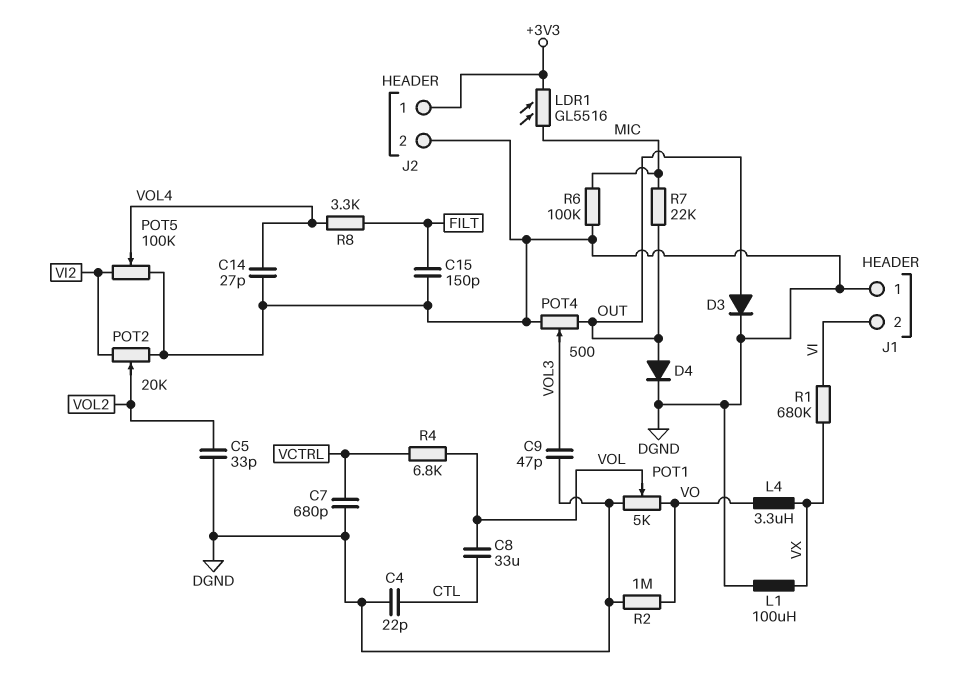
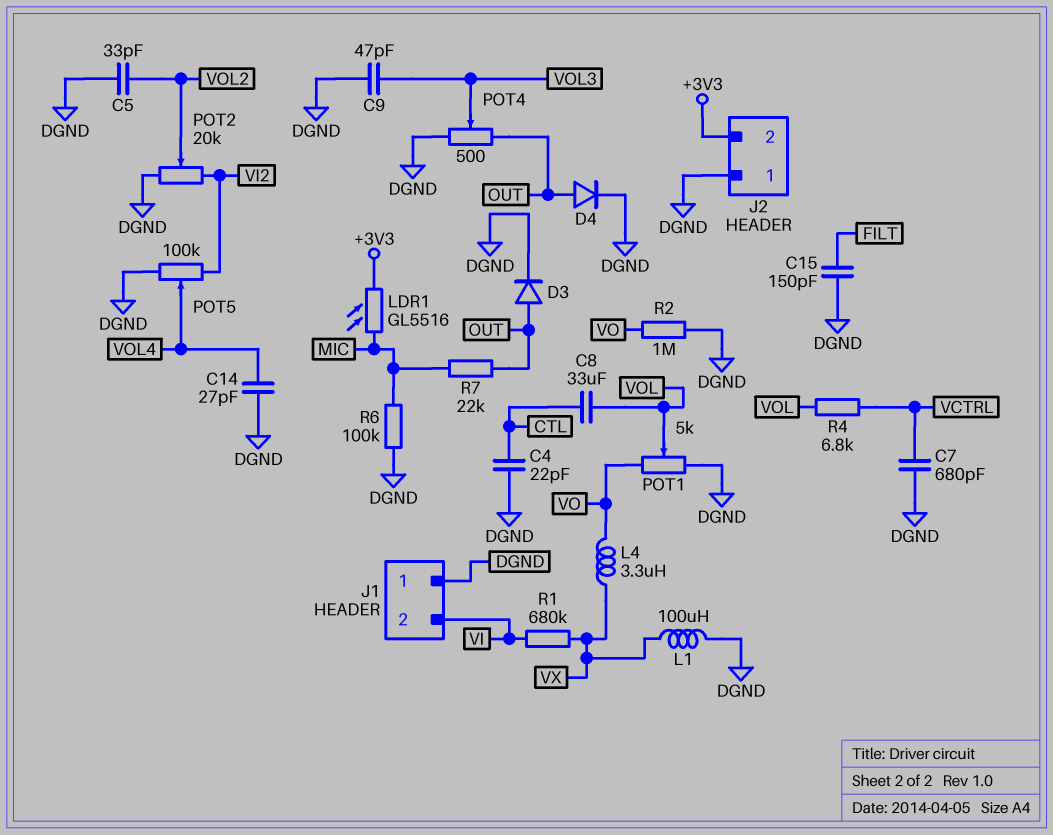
J2 pin 1: +3V3 -> DGND
J2 pin 2: DGND -> +3V3
R8: 3.3k (FILT, VOL4) -> none

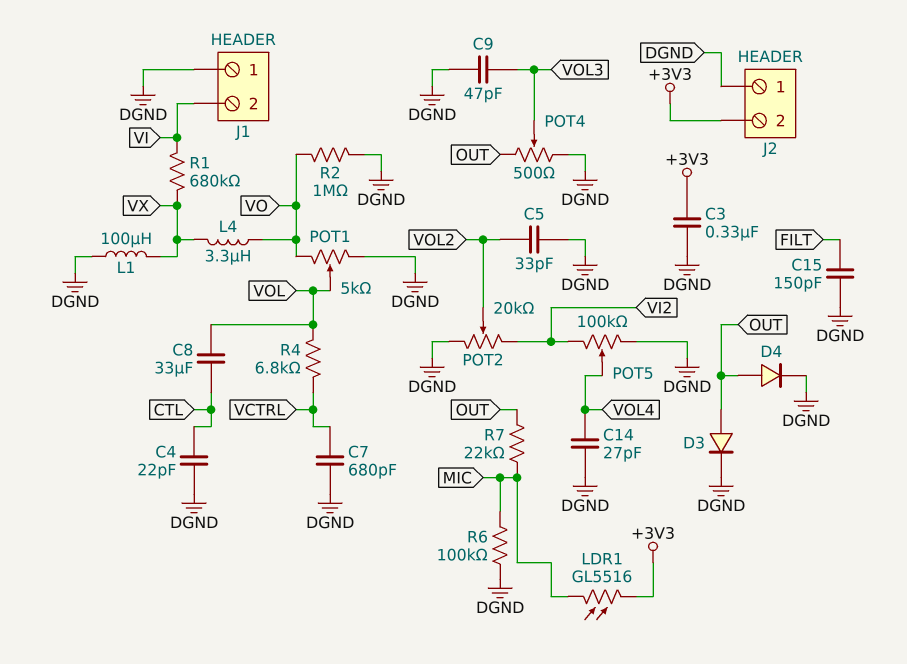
C3: none -> 330nF (+3V3, DGND)

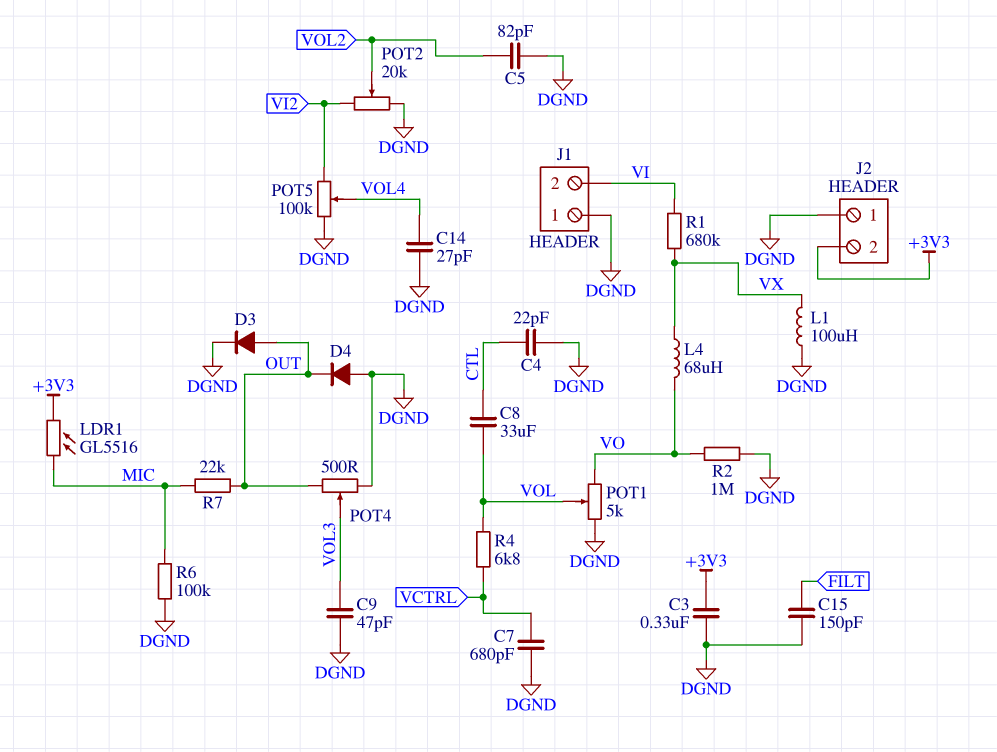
C5: 33pF (DGND, VOL2) -> 82pF (DGND, VOL2)
D4: diode (A OUT, K DGND) -> diode (A DGND, K OUT)
L4: 3.3uH (VO, VX) -> 68uH (VO, VX)

